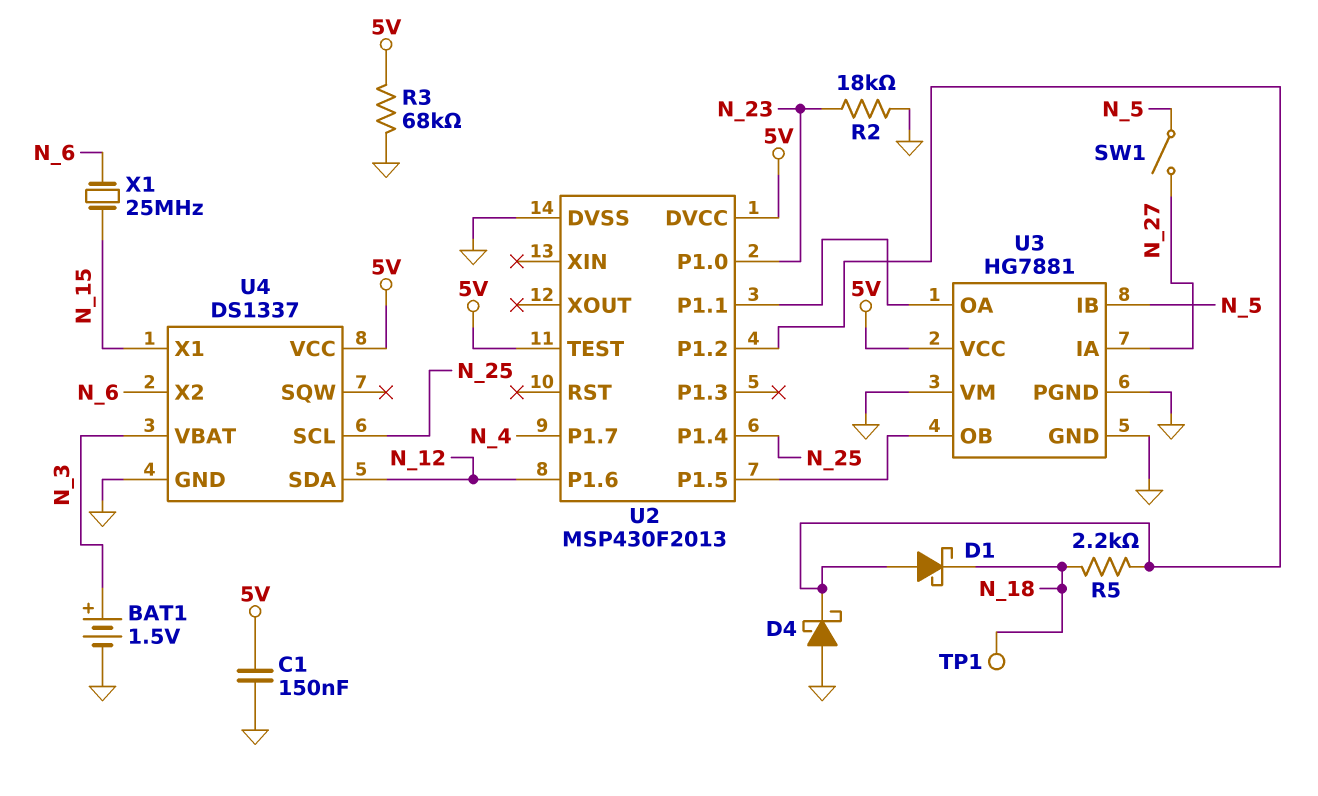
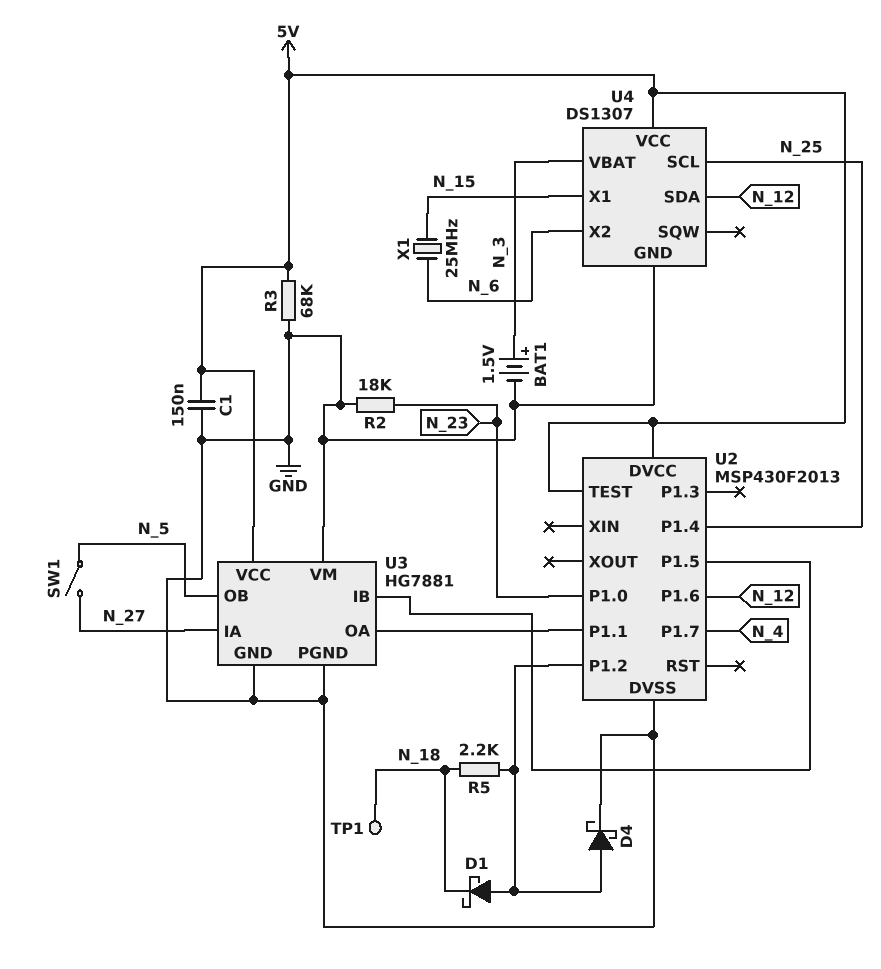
D4: schottky (A GND, K U2/P1.2) -> schottky (A U2/P1.2, K GND)
U3 pin IB: N_5 -> U2/P1.5
U3 pin OB: U2/P1.5 -> N_5
U4: DS1337 -> DS1307

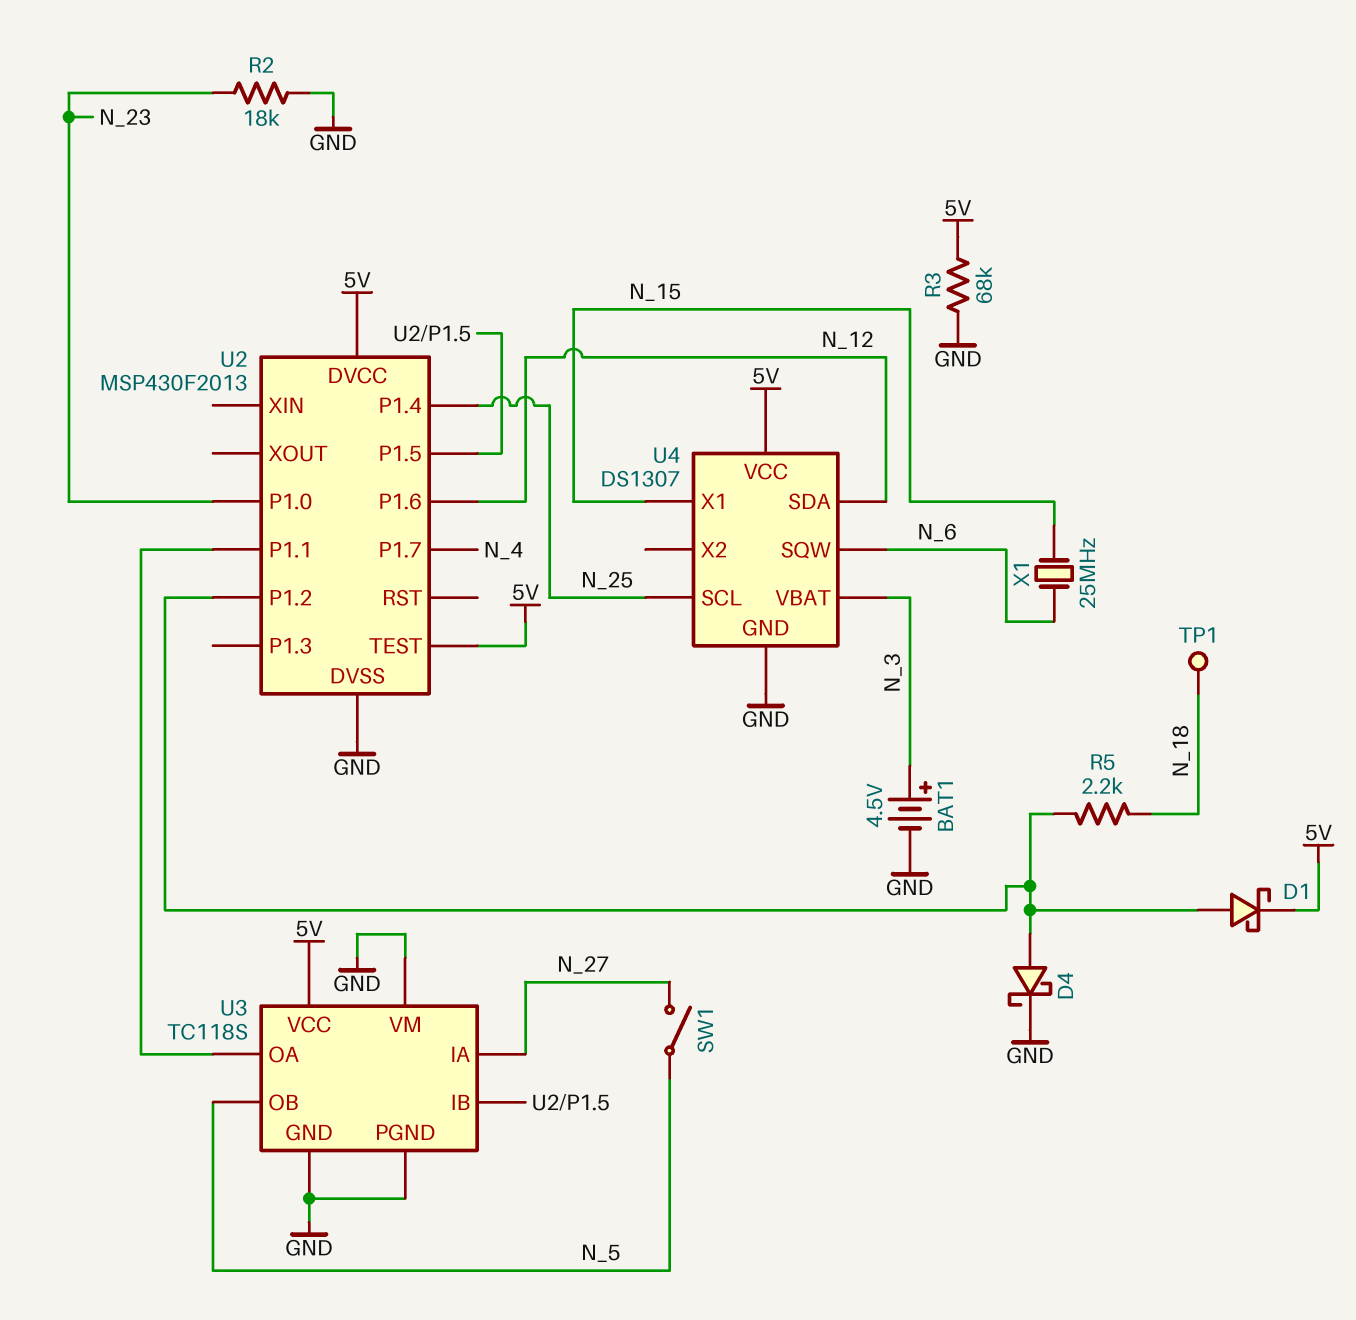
BAT1: 1.5V (plus N_3, minus GND) -> 4.5V (plus N_3, minus GND)
C1: 150nF (5V, GND) -> none
D1: schottky (A U2/P1.2, K N_18) -> schottky (A U2/P1.2, K 5V)
U3: HG7881 -> TC118S
U4 pin SQW: none -> N_6
U4 pin X2: N_6 -> none

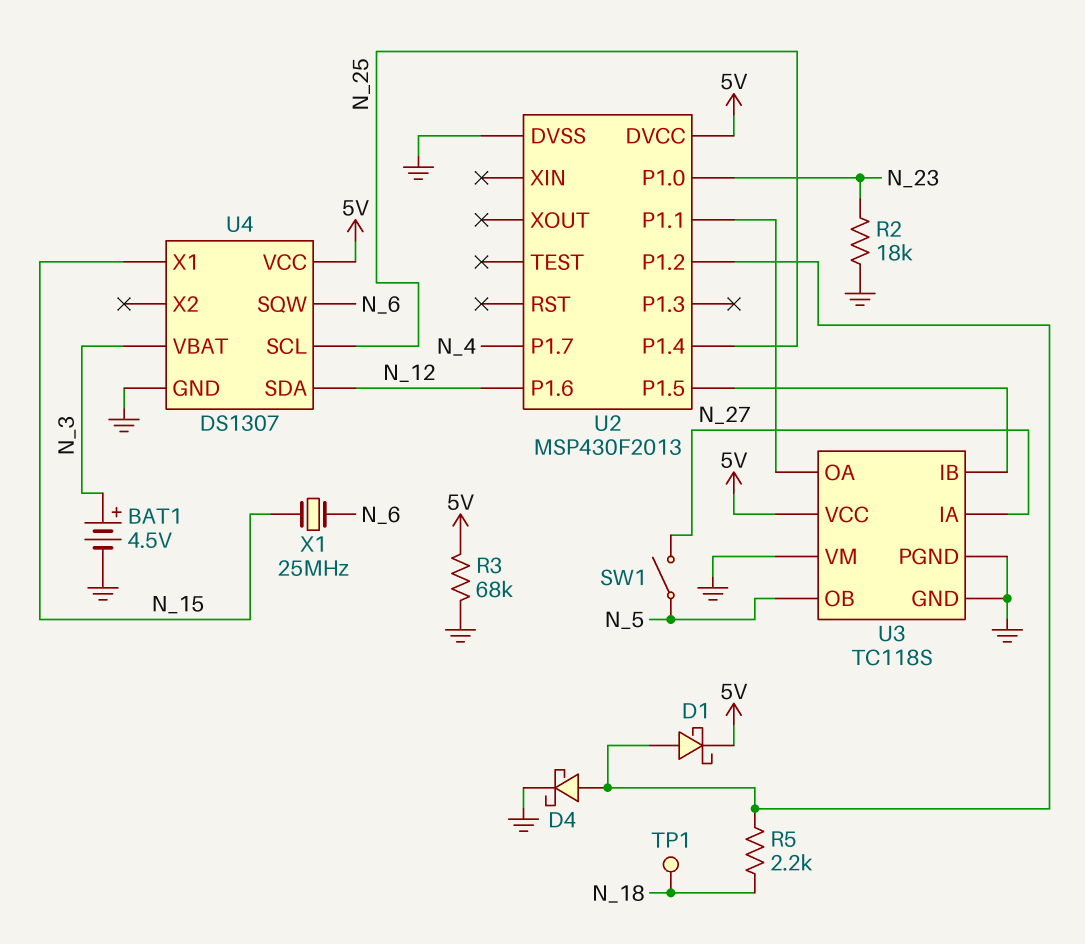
U2 pin TEST: 5V -> none

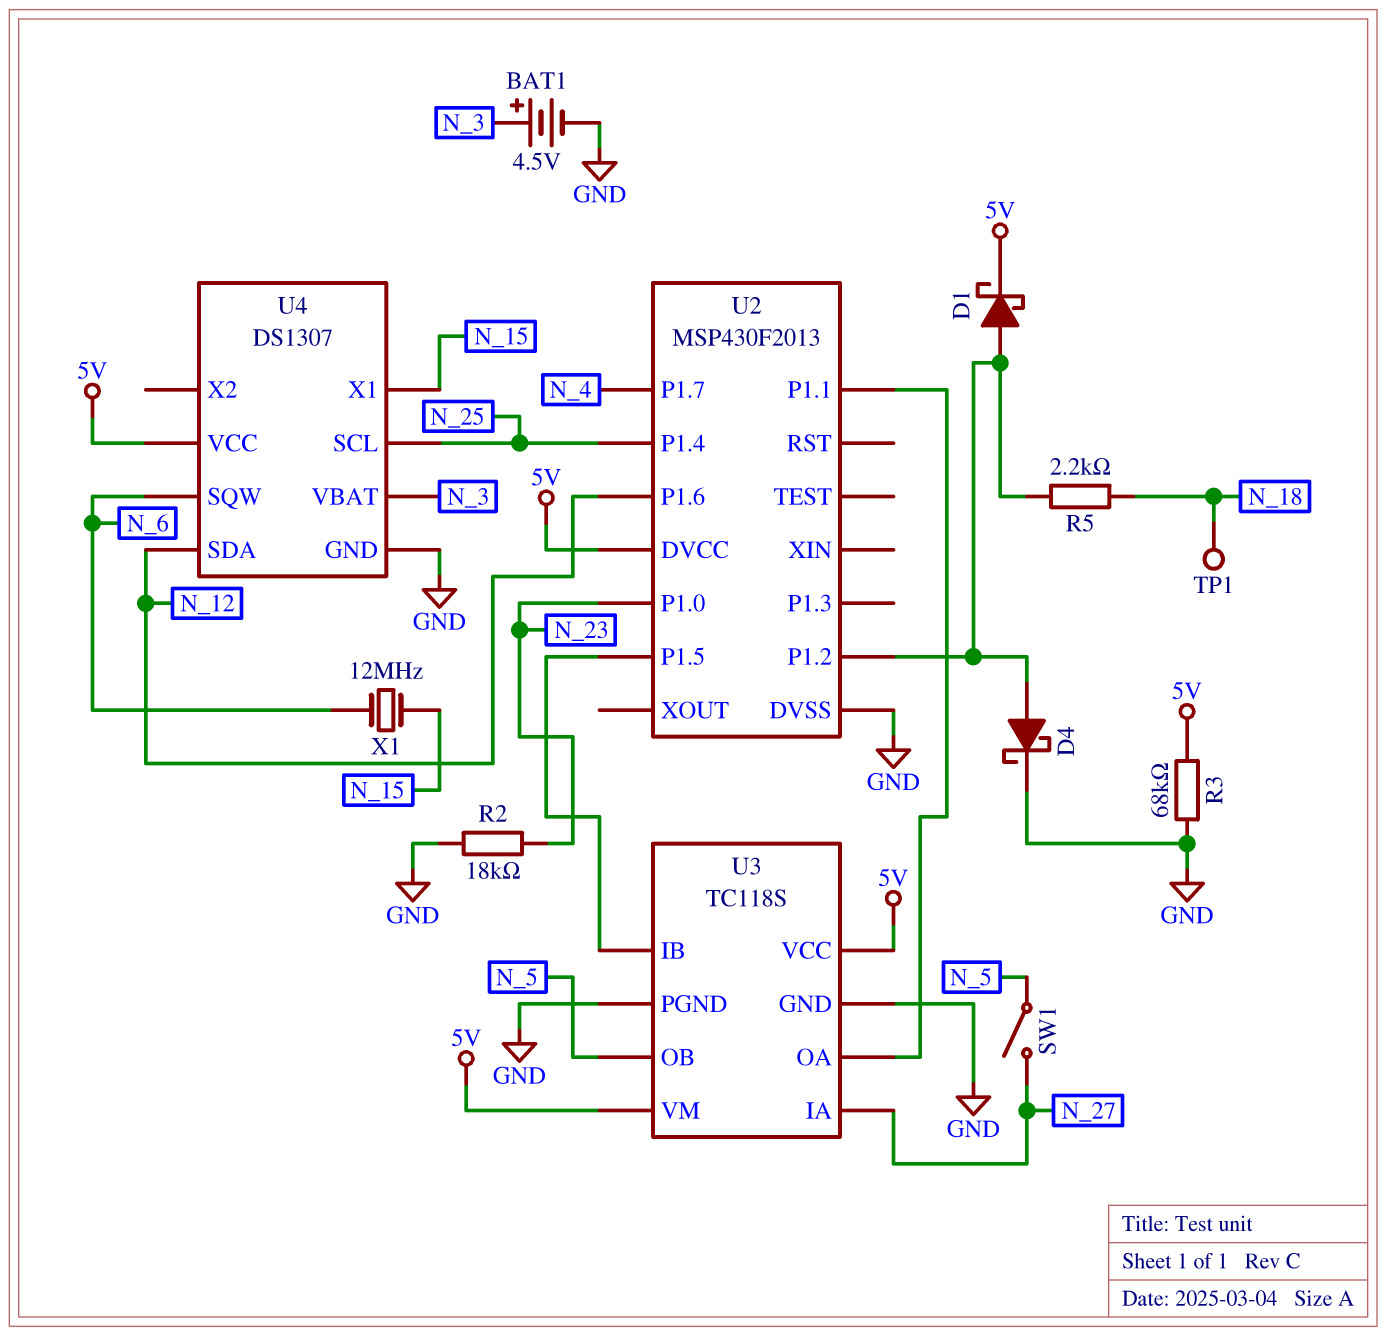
U3 pin VM: GND -> 5V
X1: 25MHz (N_6, N_15) -> 12MHz (N_6, N_15)

